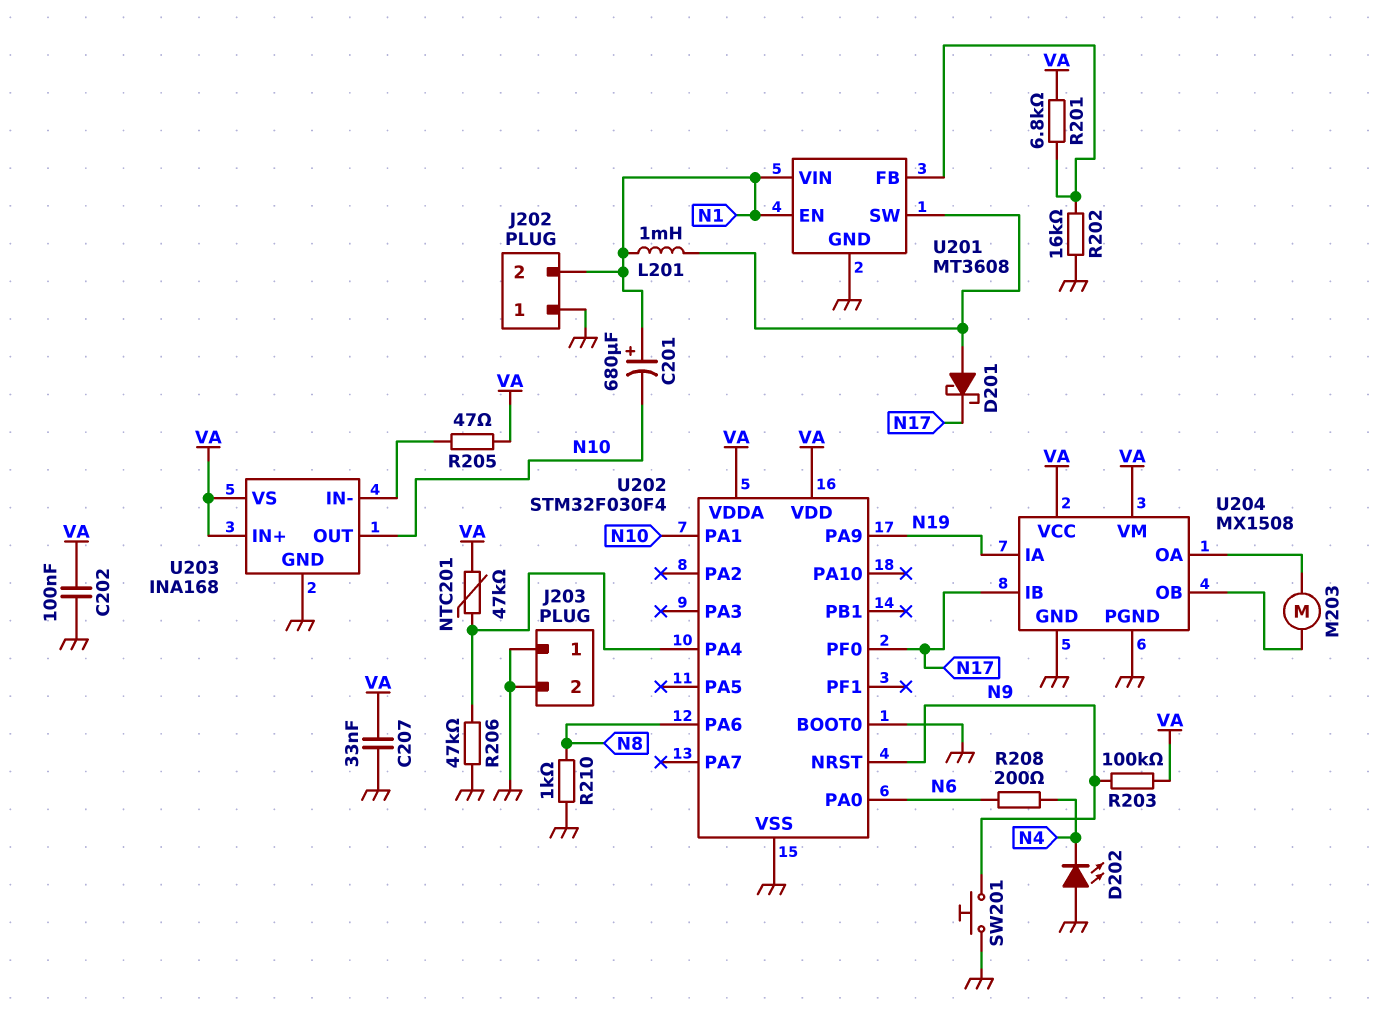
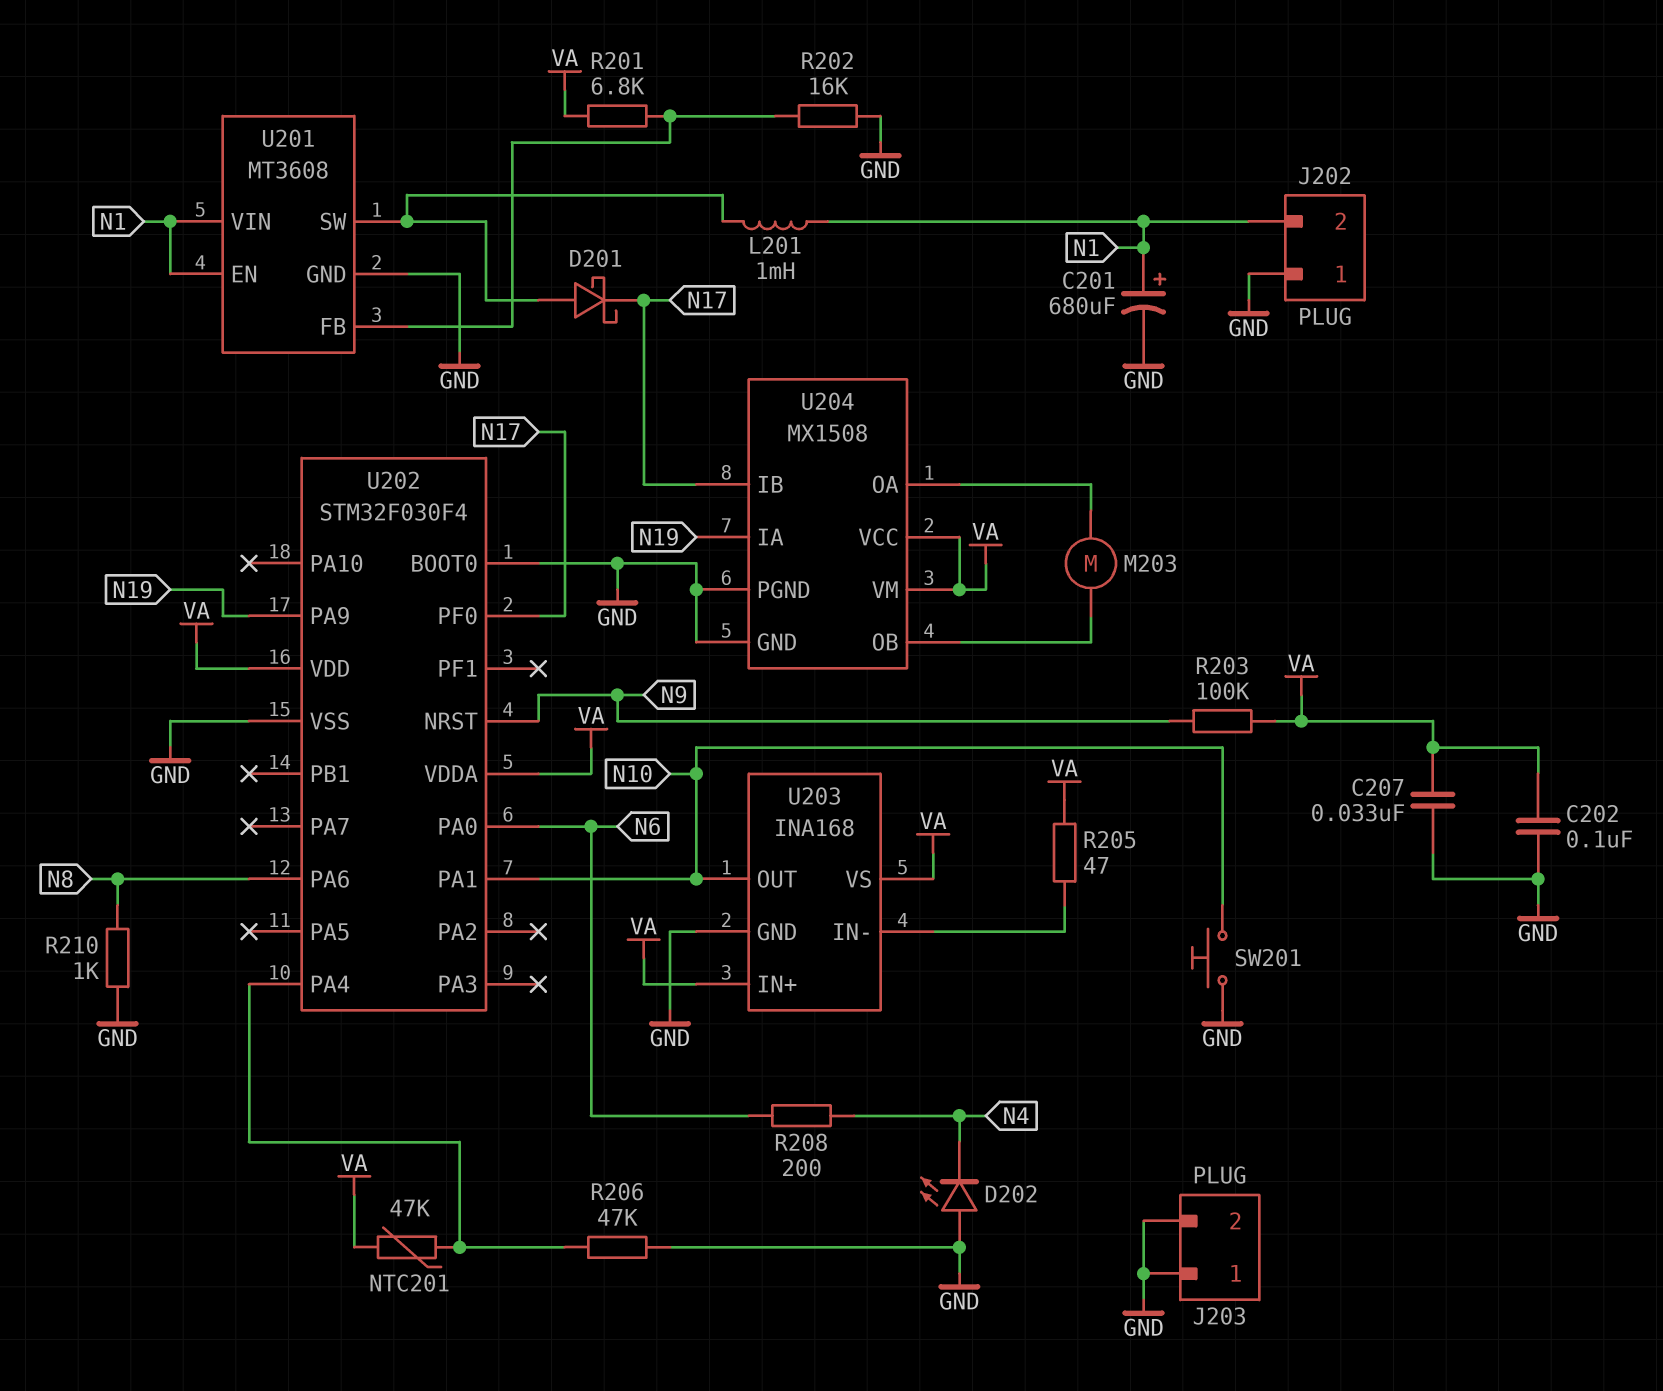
C201: 680uF (plus N1, minus N10) -> 680uF (plus N1, minus GND)
SW201: button (GND, N9) -> button (GND, N10)

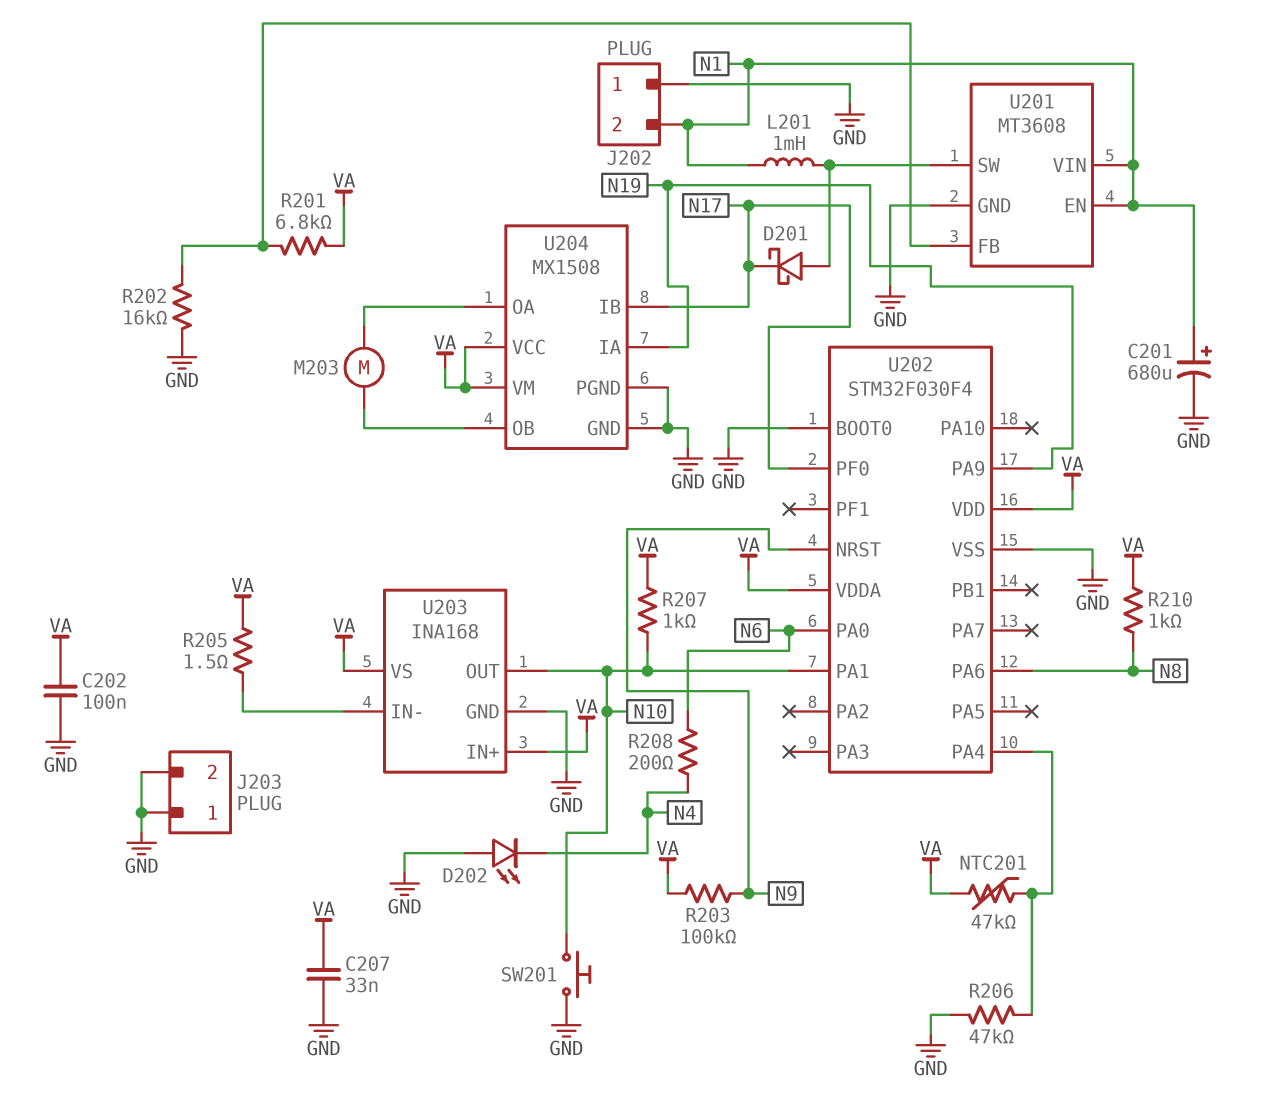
R205: 47 (U203/IN-, VA) -> 1.5 (U203/IN-, VA)
R207: none -> 1k (N10, VA)
R210: 1k (GND, N8) -> 1k (N8, VA)

